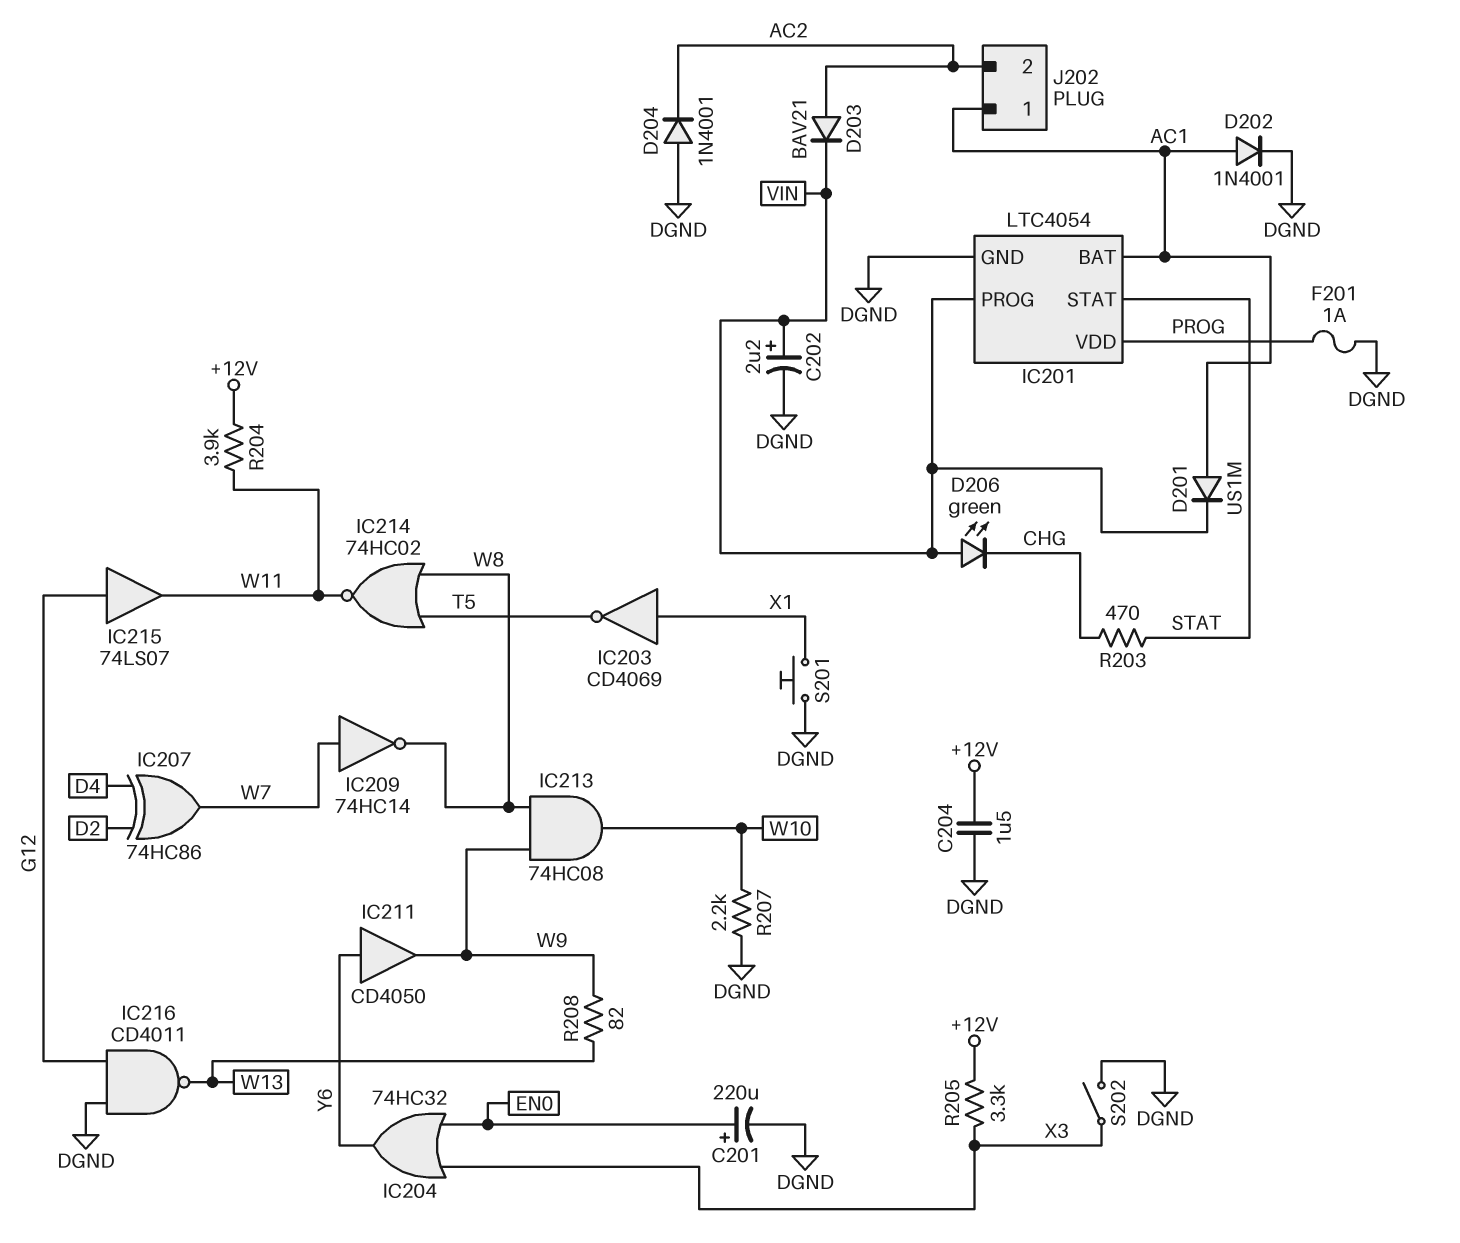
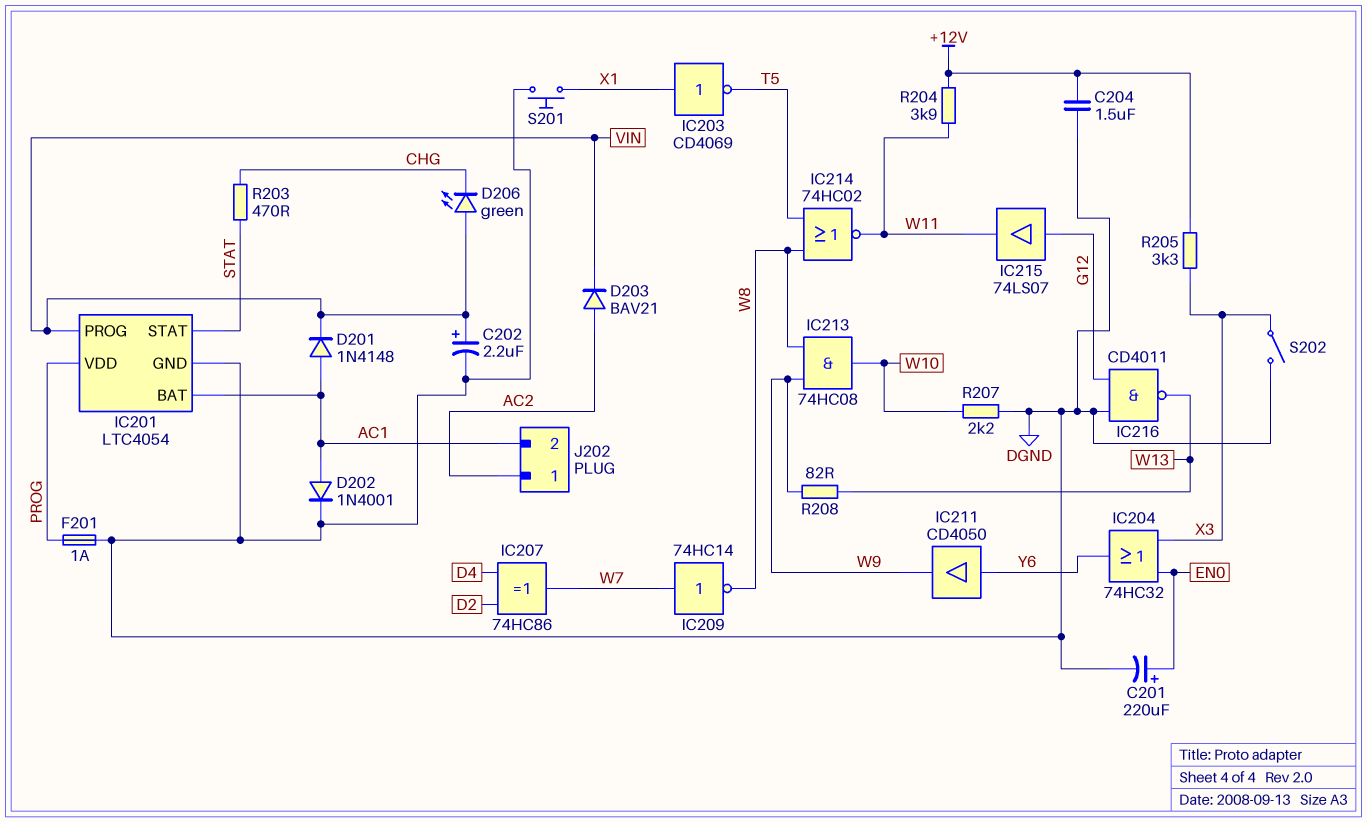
D201: diode US1M (A AC1, K VIN) -> diode 1N4148 (A AC1, K VIN)
D204: diode 1N4001 (A DGND, K AC2) -> none
J202 pin 1: AC1 -> AC2
J202 pin 2: AC2 -> AC1

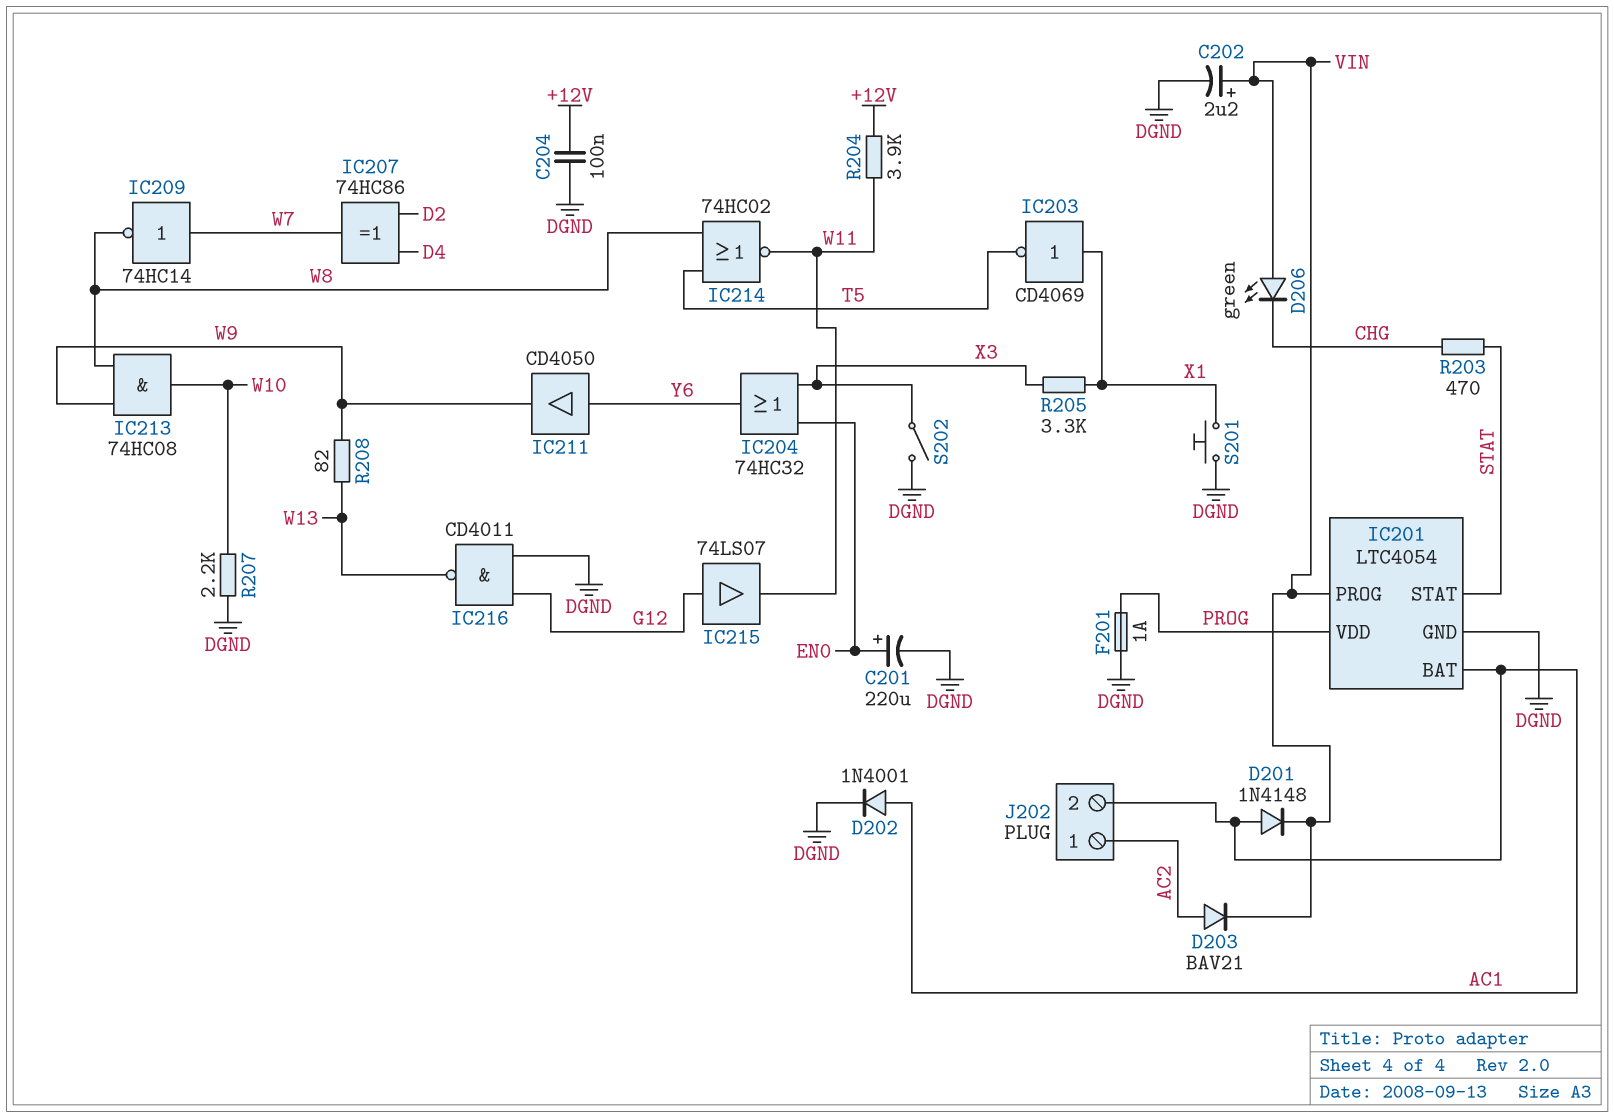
C204: 1.5uF (+12V, DGND) -> 100nF (+12V, DGND)
R205: 3.3k (+12V, X3) -> 3.3k (X1, X3)

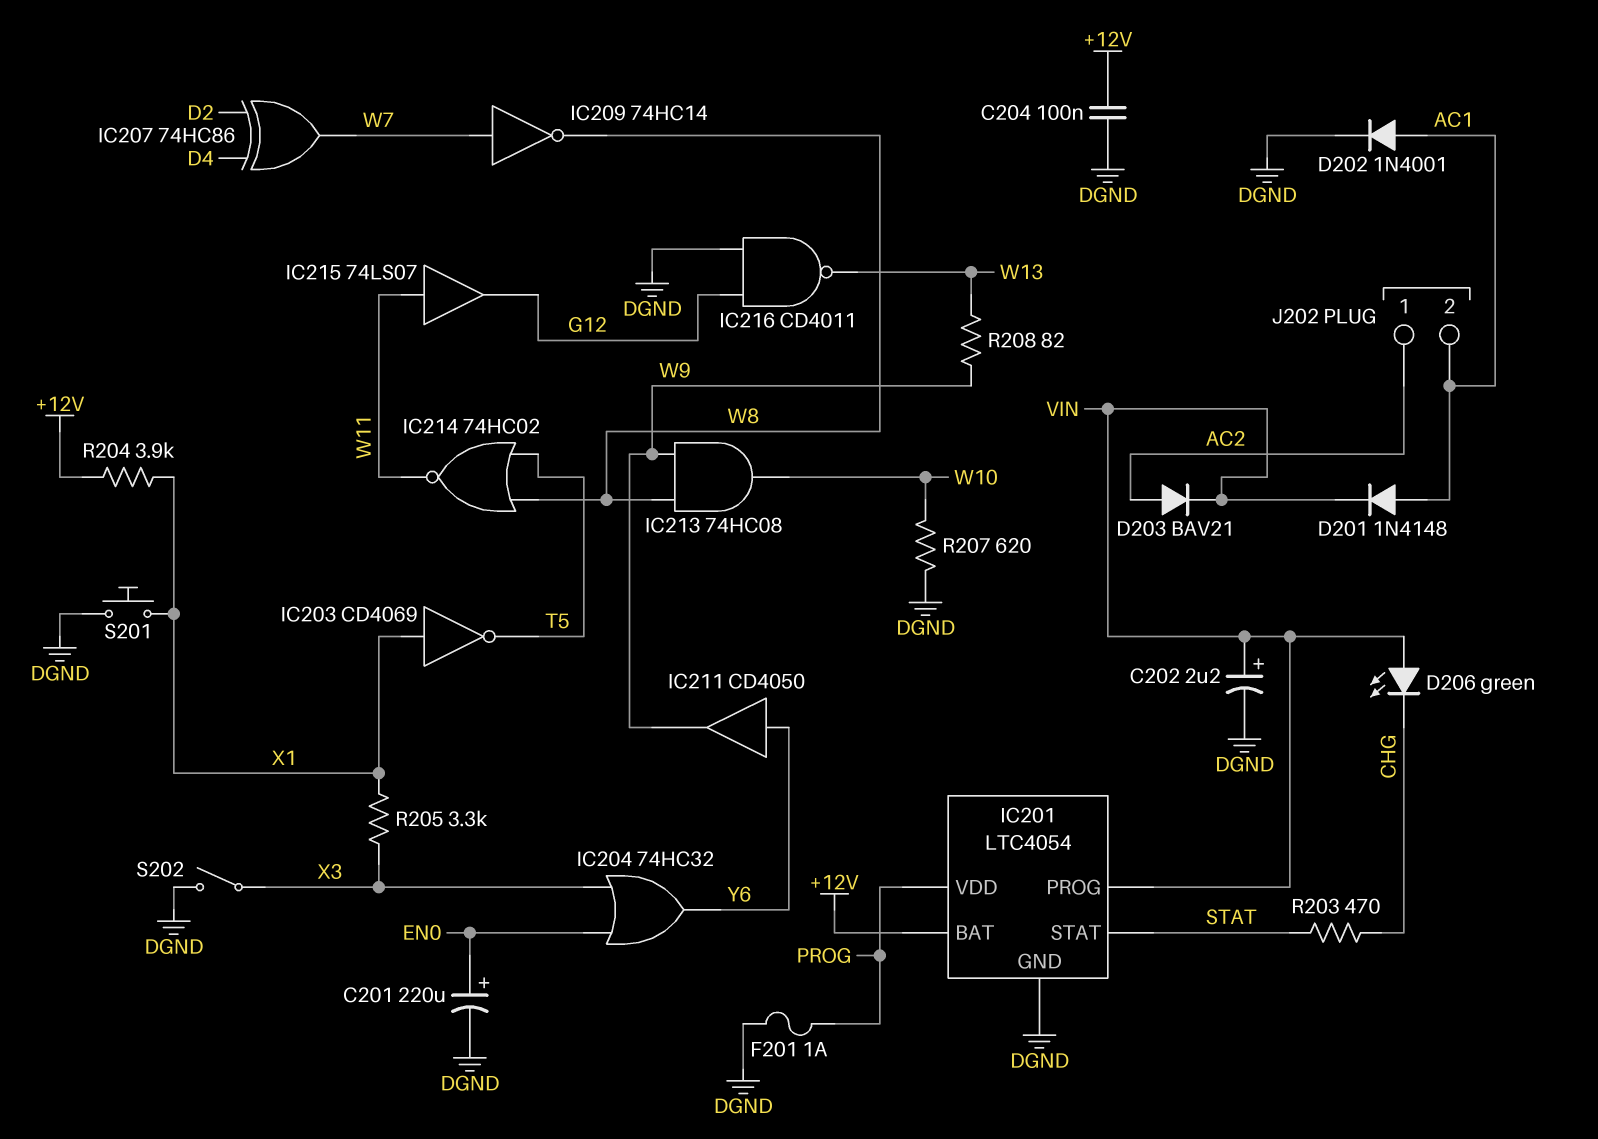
IC201 pin BAT: AC1 -> +12V
IC215: buffer 74LS07 (in G12, out W11) -> buffer 74LS07 (in W11, out G12)
R204: 3.9k (+12V, W11) -> 3.9k (+12V, X1)
R207: 2.2k (DGND, W10) -> 620 (DGND, W10)

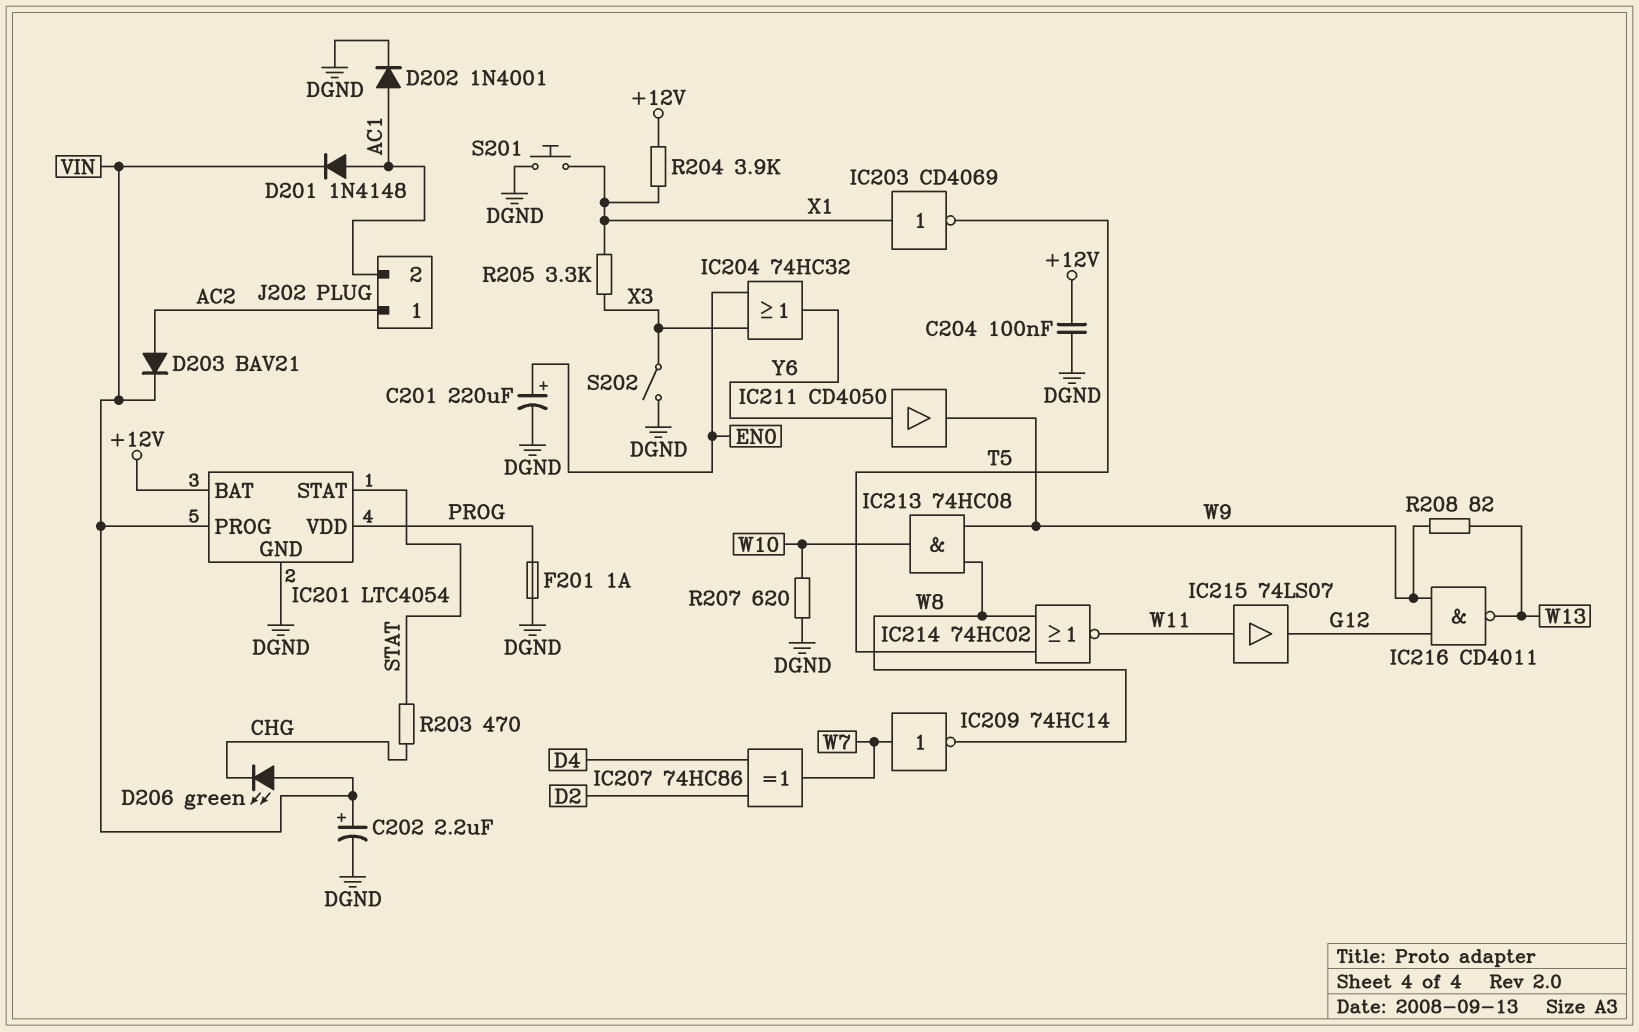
IC216: NAND CD4011 (in DGND, in G12, out W13) -> NAND CD4011 (in G12, in W9, out W13)

